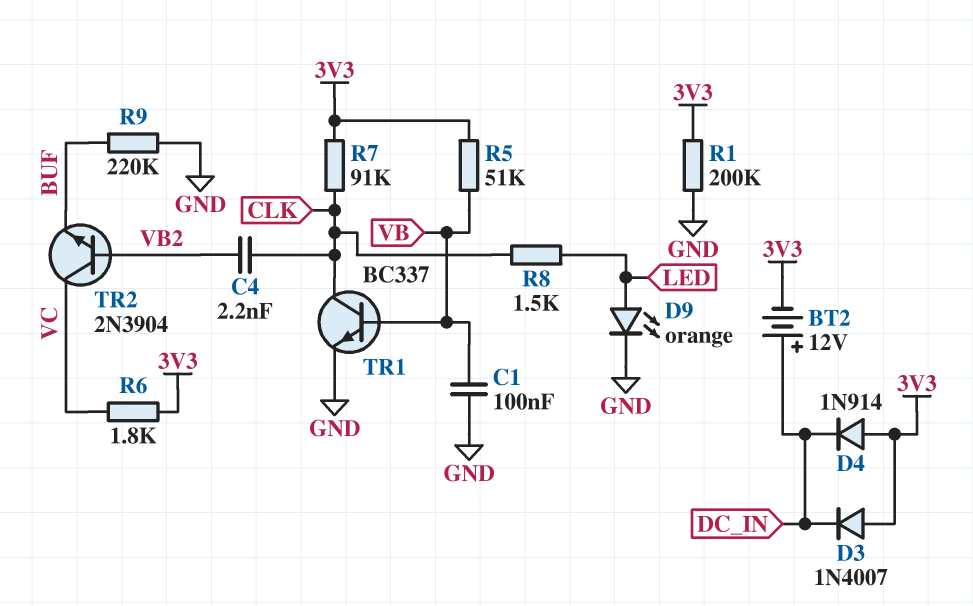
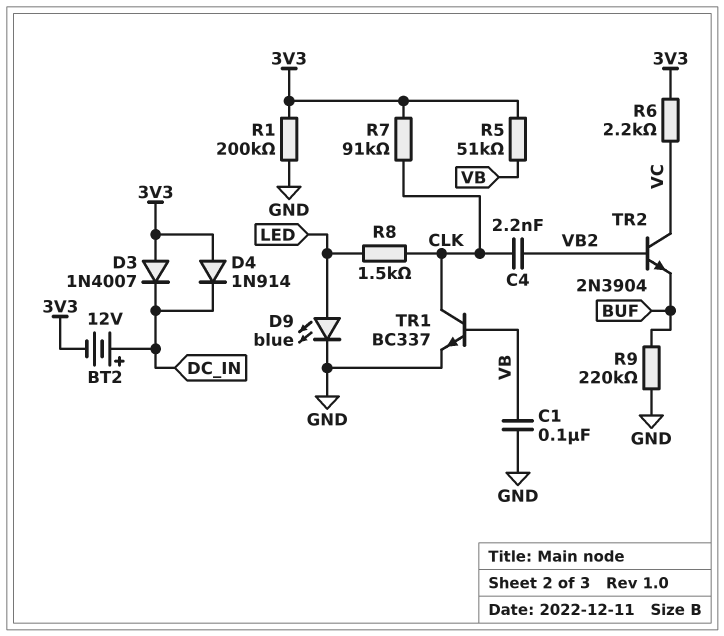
D9: LED orange (A LED, K GND) -> LED blue (A LED, K GND)
R6: 1.8k (3V3, VC) -> 2.2k (3V3, VC)

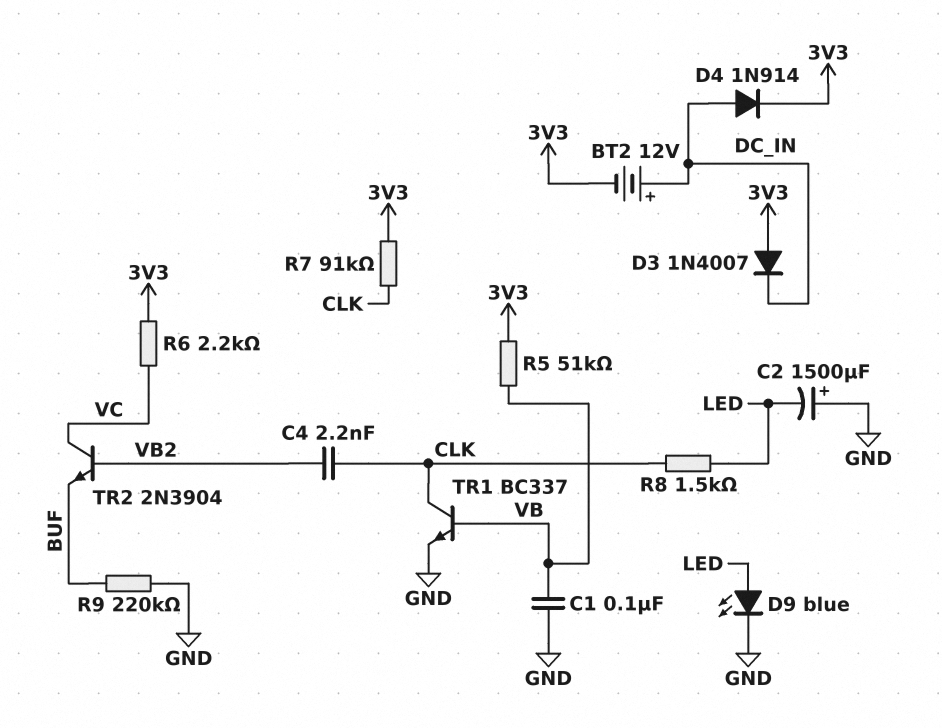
C2: none -> 1500uF (plus GND, minus LED)
D4: diode 1N914 (A 3V3, K DC_IN) -> diode 1N914 (A DC_IN, K 3V3)
R1: 200k (3V3, GND) -> none

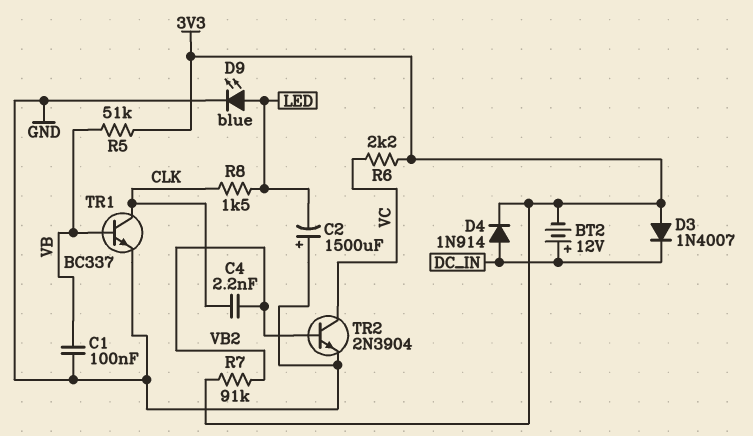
R7: 91k (3V3, CLK) -> 91k (3V3, VB2)
R9: 220k (BUF, GND) -> none
TR2: NPN 2N3904 (B VB2, C VC, E BUF) -> NPN 2N3904 (B VB2, C VC, E GND)

